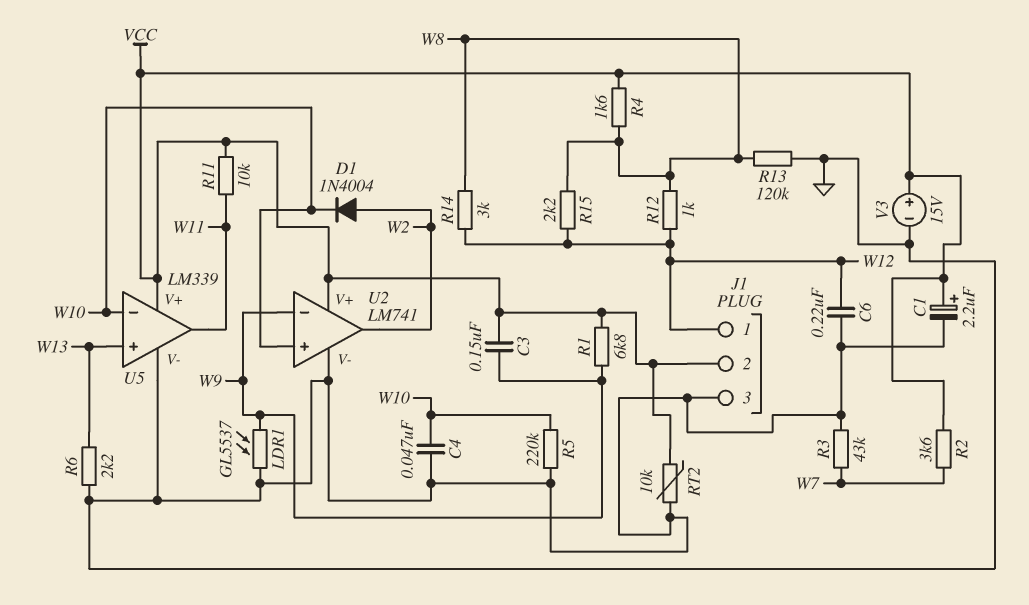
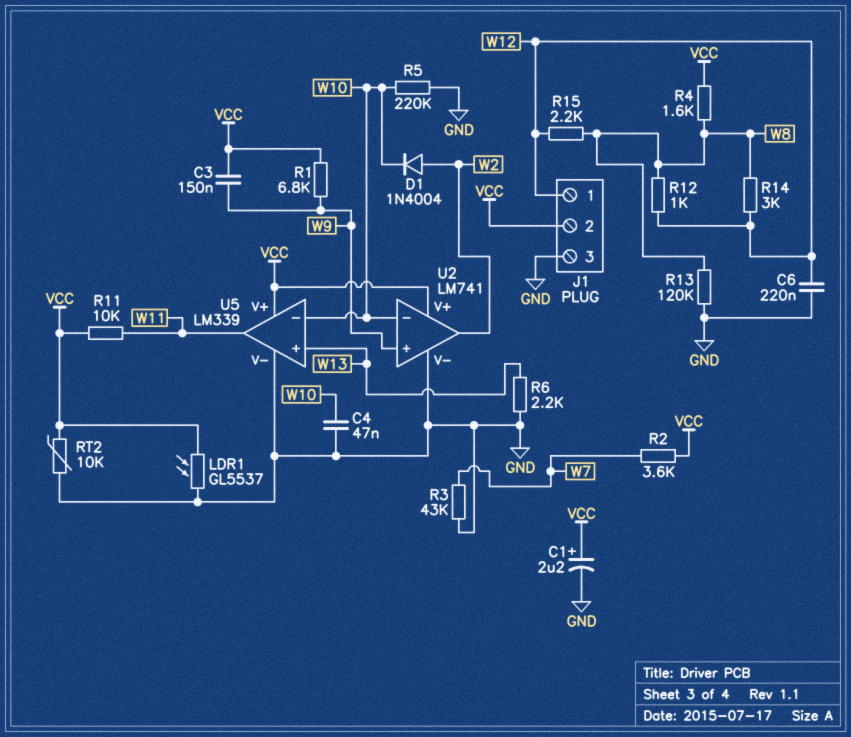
LDR1: GL5537 (GND, W9) -> GL5537 (GND, VCC)
U2 pin in+: W10 -> W9
U2 pin in-: W9 -> W10
V3: 15V (plus VCC, minus GND) -> none

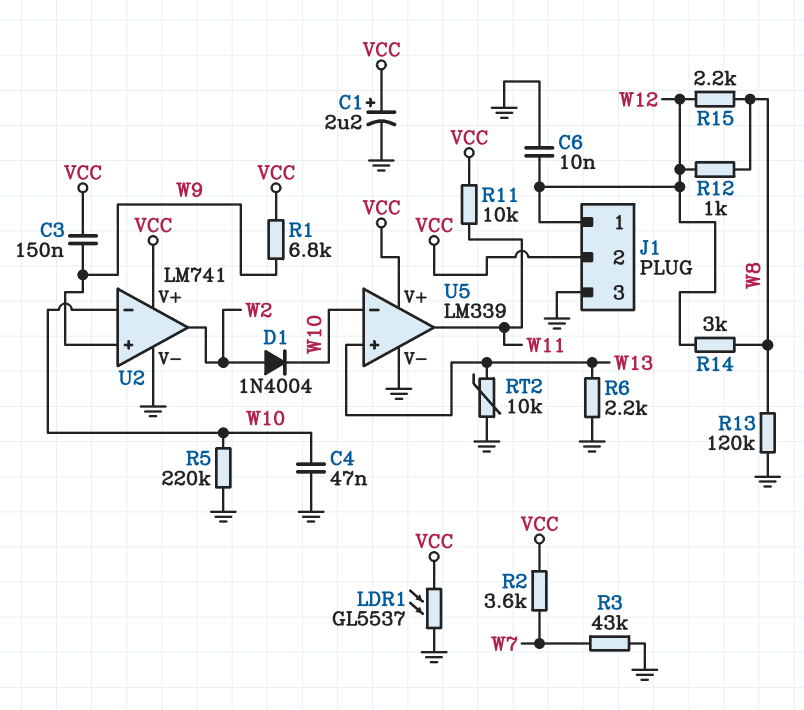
C6: 220nF (GND, W12) -> 10nF (GND, W12)
R4: 1.6k (VCC, W8) -> none
RT2: 10k (GND, VCC) -> 10k (GND, W13)

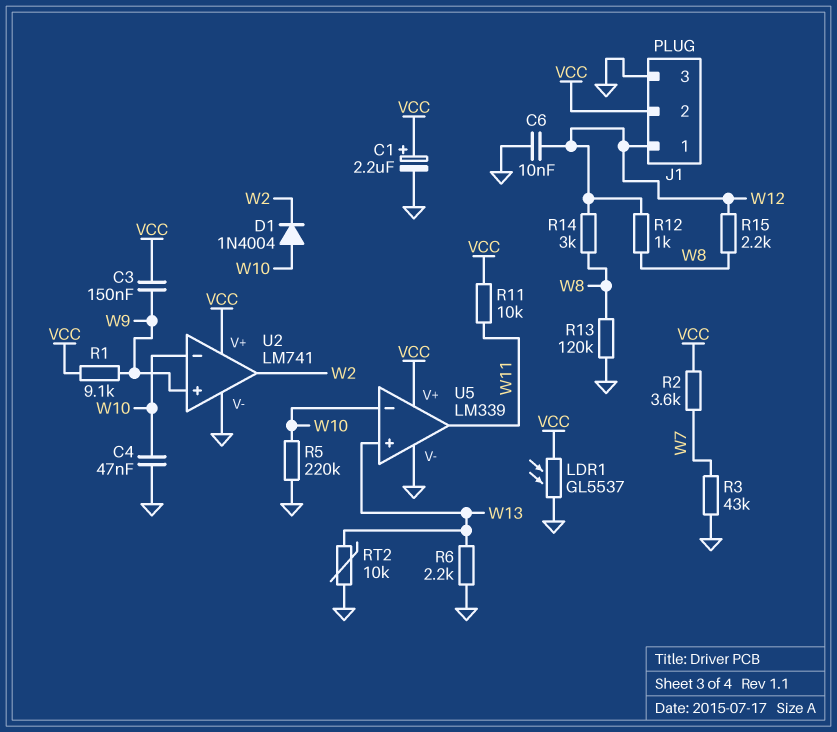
D1: diode 1N4004 (A W2, K W10) -> diode 1N4004 (A W10, K W2)
R1: 6.8k (VCC, W9) -> 9.1k (VCC, W9)

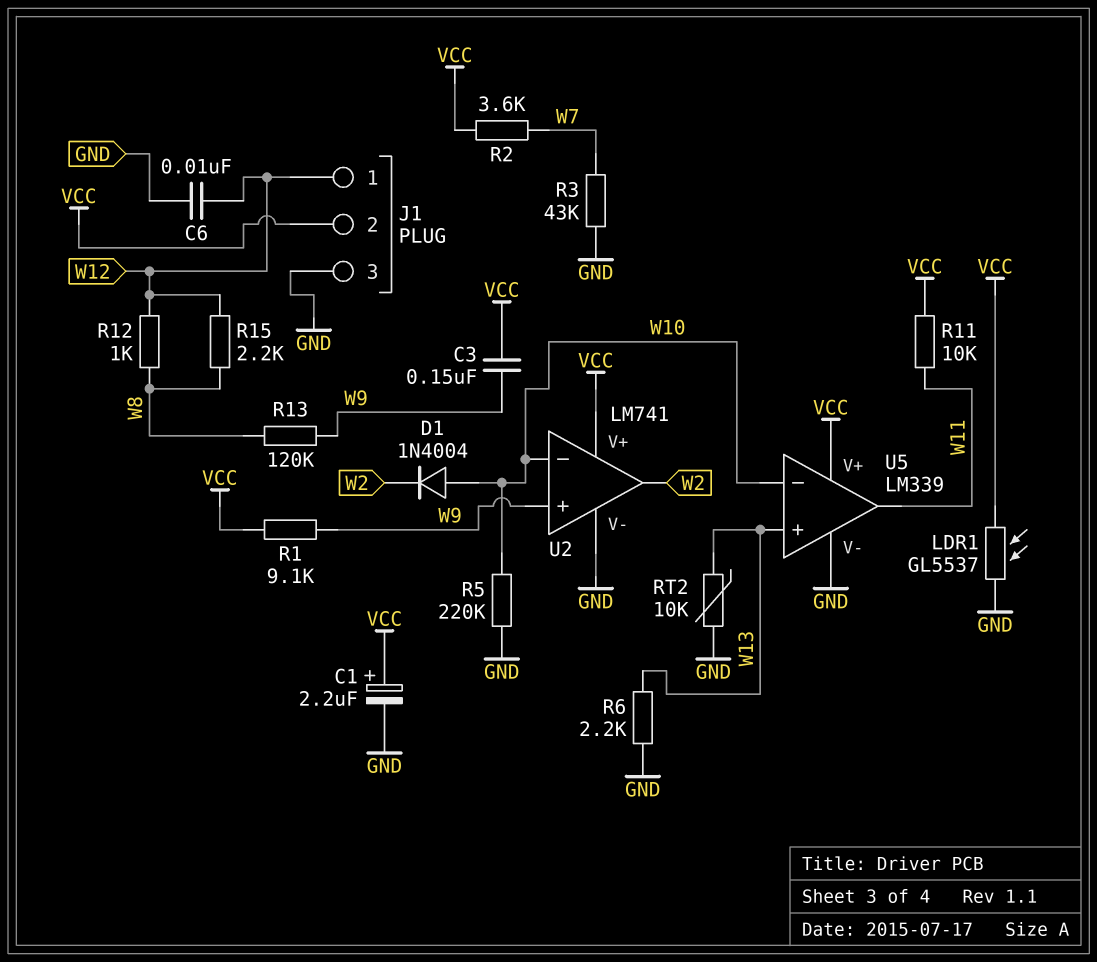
C4: 47nF (GND, W10) -> none
R13: 120k (GND, W8) -> 120k (W8, W9)
R14: 3k (W8, W12) -> none

